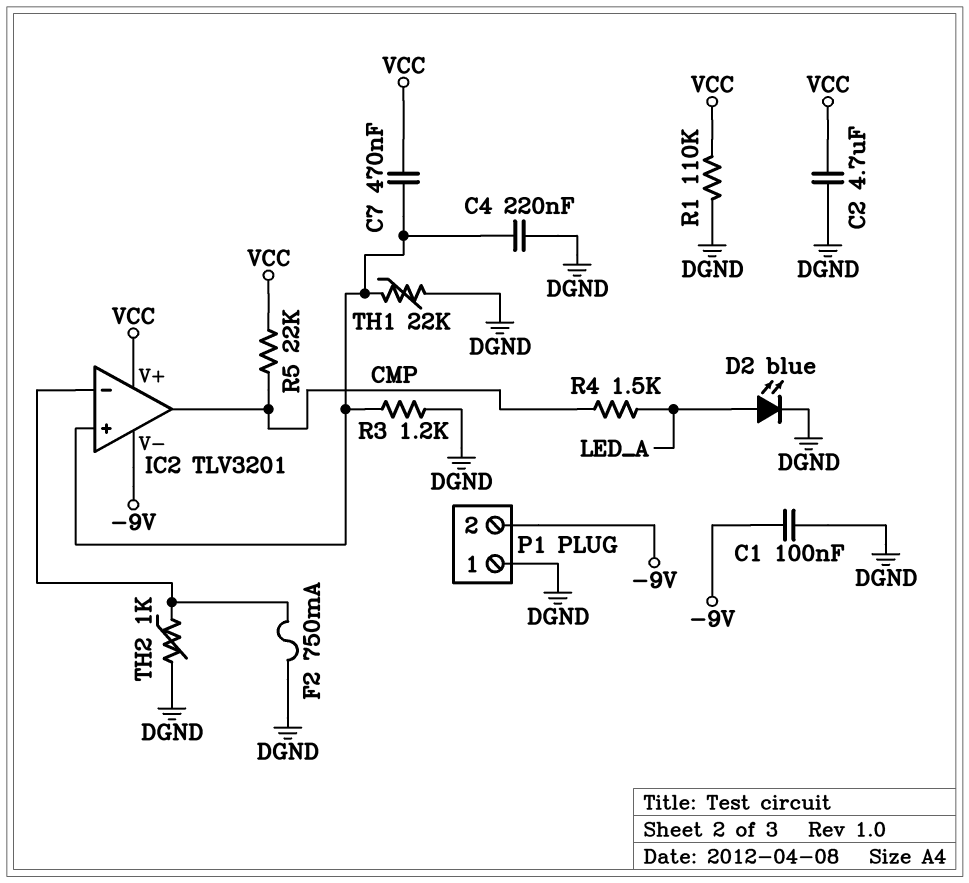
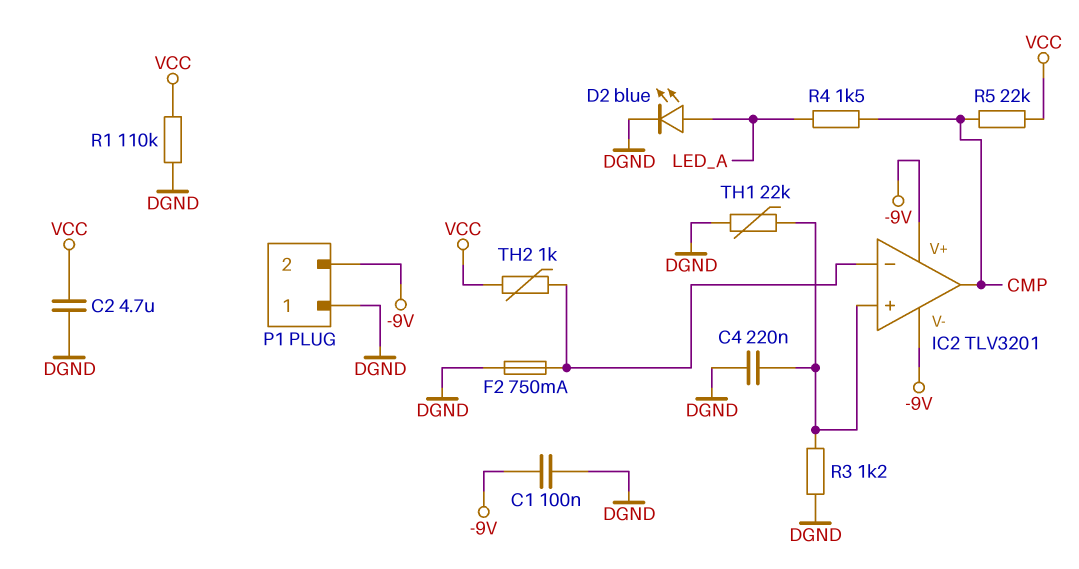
C7: 470nF (IC2/in+, VCC) -> none
IC2 pin V+: VCC -> -9V
TH2: 1k (DGND, IC2/in-) -> 1k (IC2/in-, VCC)

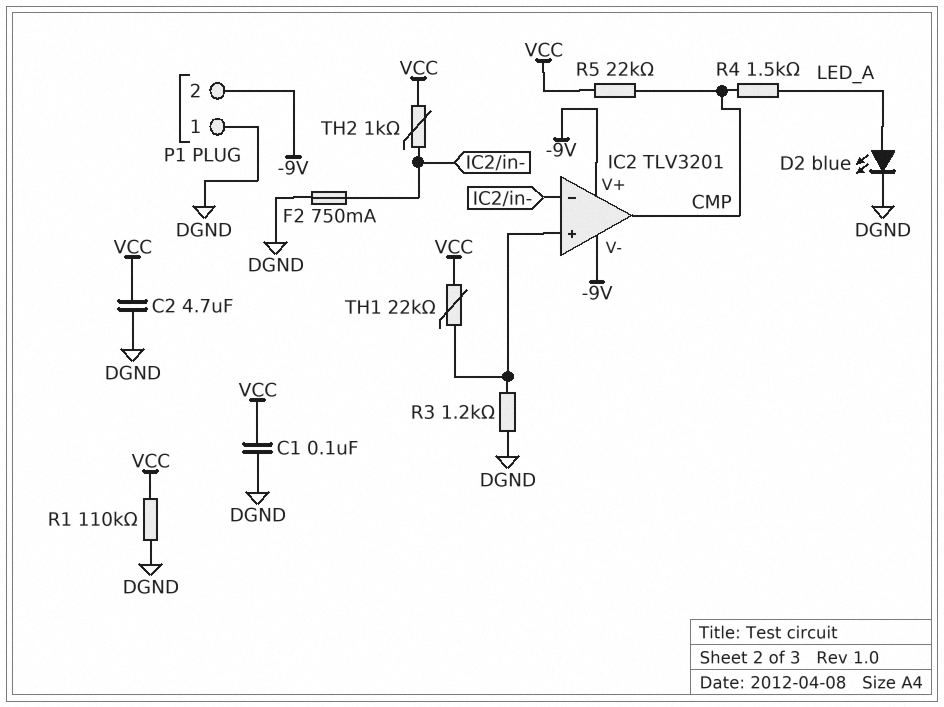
C1: 100nF (-9V, DGND) -> 100nF (DGND, VCC)
C4: 220nF (DGND, IC2/in+) -> none
TH1: 22k (DGND, IC2/in+) -> 22k (IC2/in+, VCC)

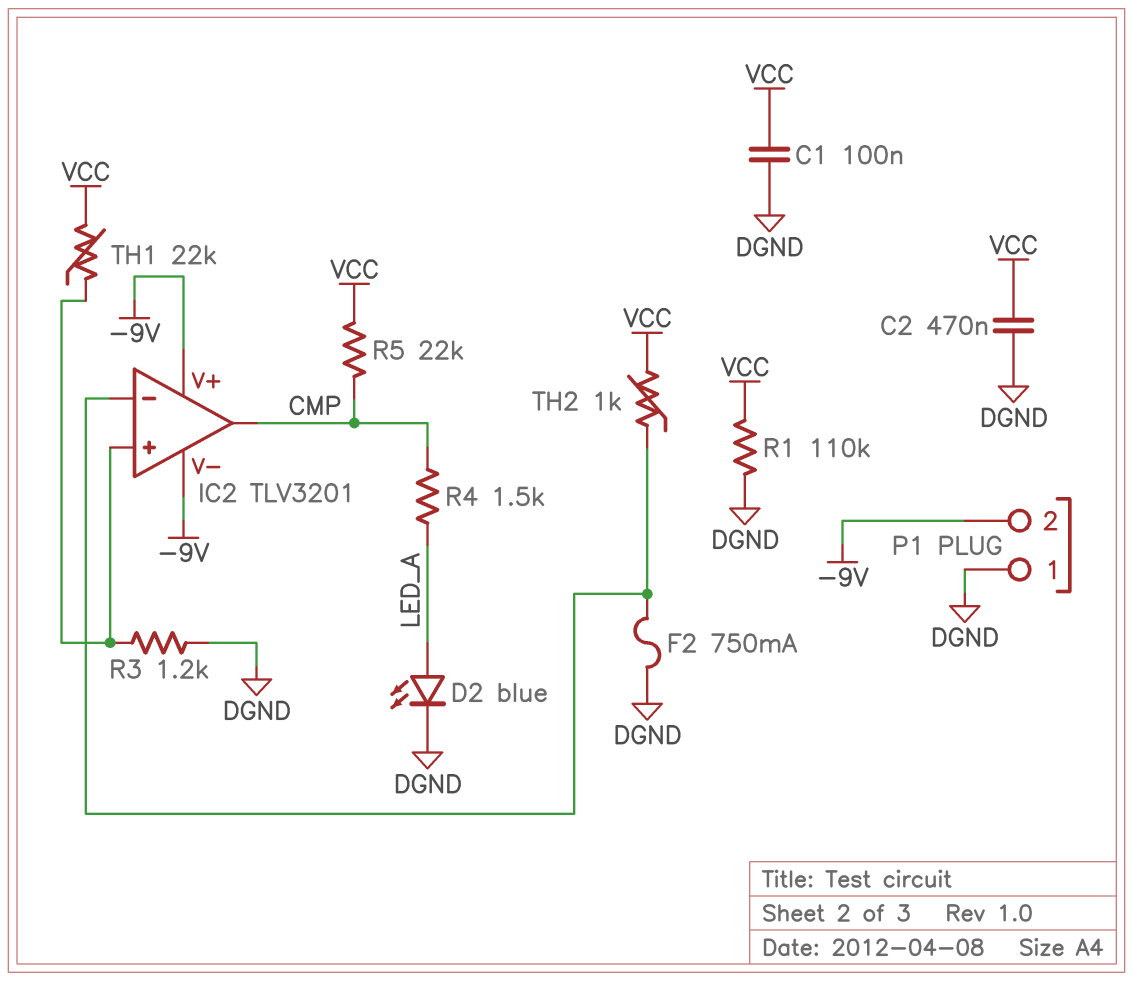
C2: 4.7uF (DGND, VCC) -> 470nF (DGND, VCC)

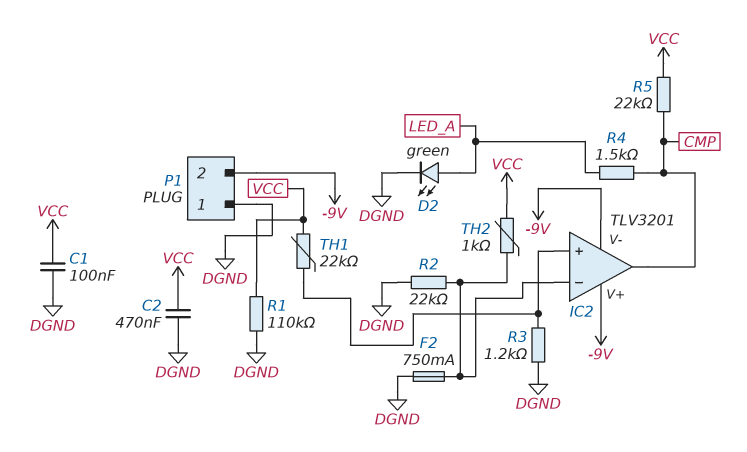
D2: LED blue (A LED_A, K DGND) -> LED green (A LED_A, K DGND)
R2: none -> 22k (DGND, IC2/in-)

